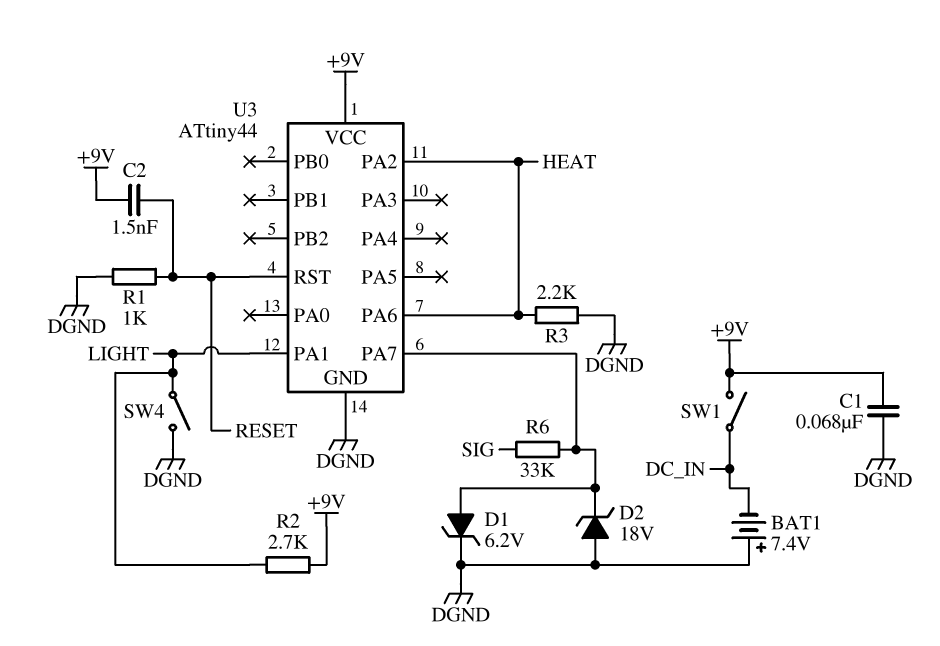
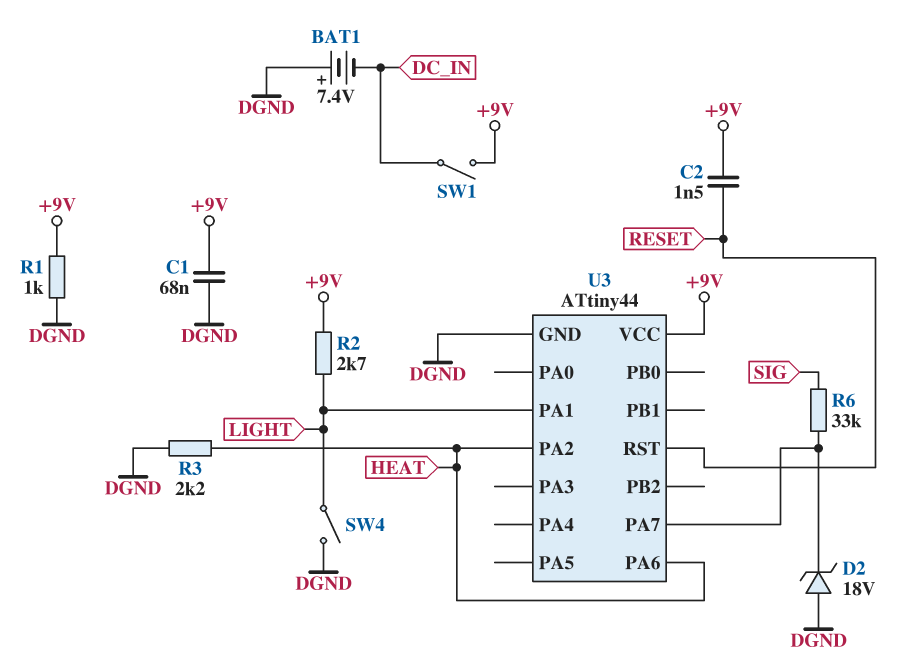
D1: zener 6.2V (A U3/PA7, K DGND) -> none
R1: 1k (DGND, RESET) -> 1k (+9V, DGND)

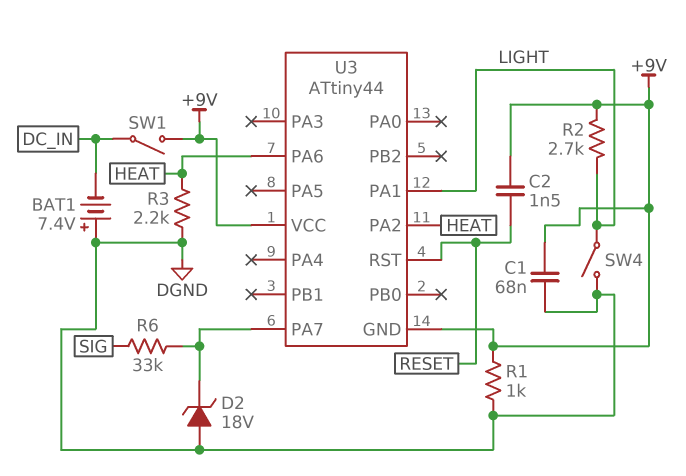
U3 pin GND: DGND -> +9V

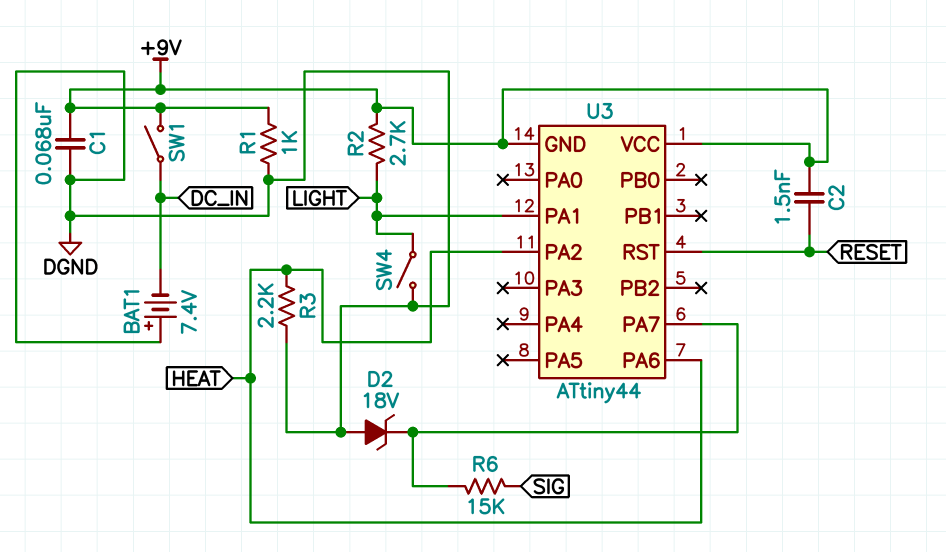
R6: 33k (SIG, U3/PA7) -> 15k (SIG, U3/PA7)

